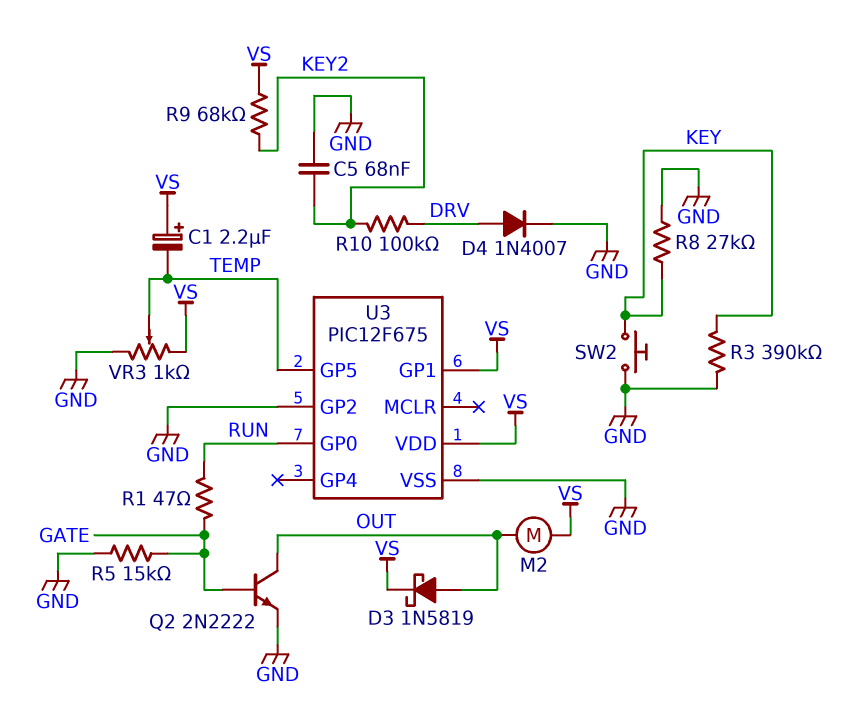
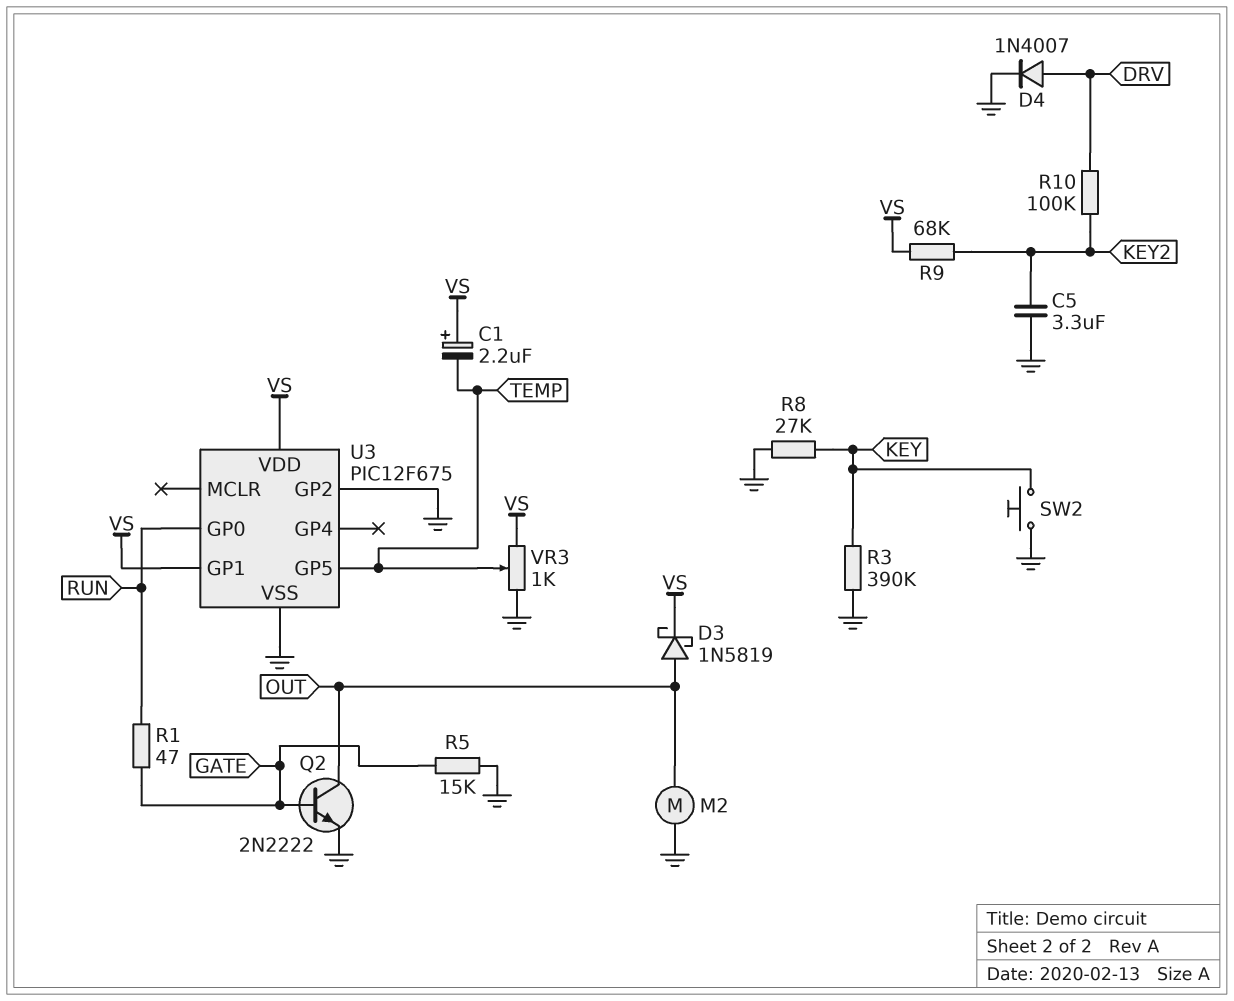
C5: 68nF (GND, KEY2) -> 3.3uF (GND, KEY2)
M2: motor (OUT, VS) -> motor (GND, OUT)

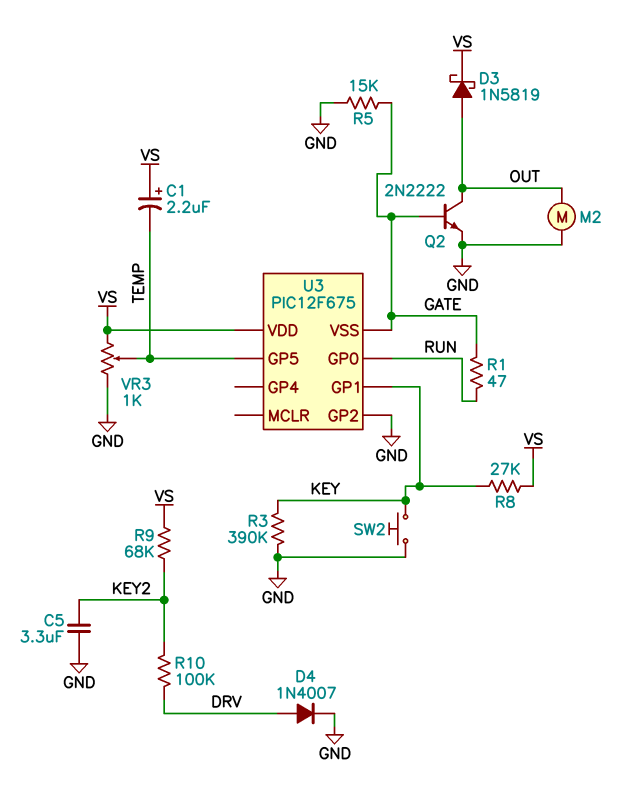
R8: 27k (GND, KEY) -> 27k (KEY, VS)
U3 pin GP1: VS -> KEY
U3 pin VSS: GND -> GATE

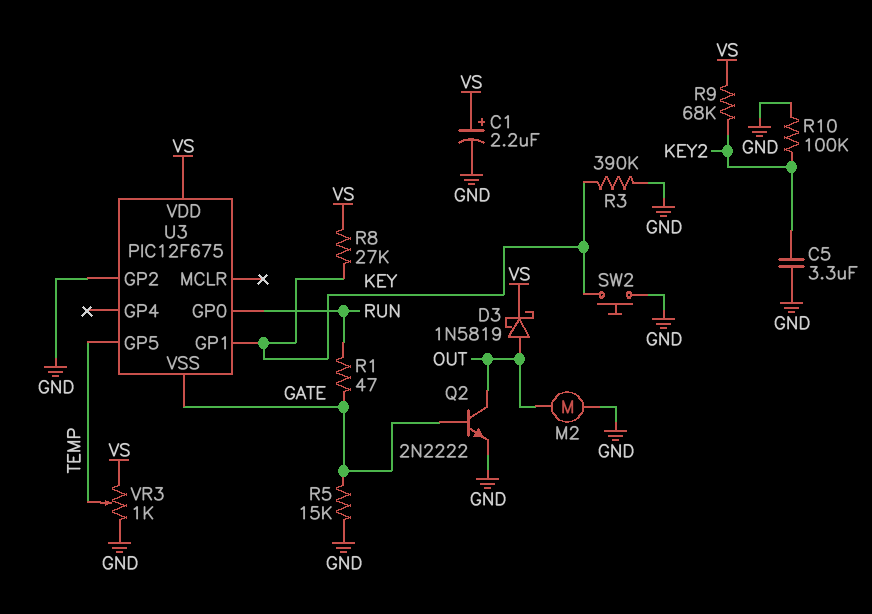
C1: 2.2uF (plus VS, minus TEMP) -> 2.2uF (plus VS, minus GND)
D4: diode 1N4007 (A DRV, K GND) -> none
R10: 100k (DRV, KEY2) -> 100k (GND, KEY2)

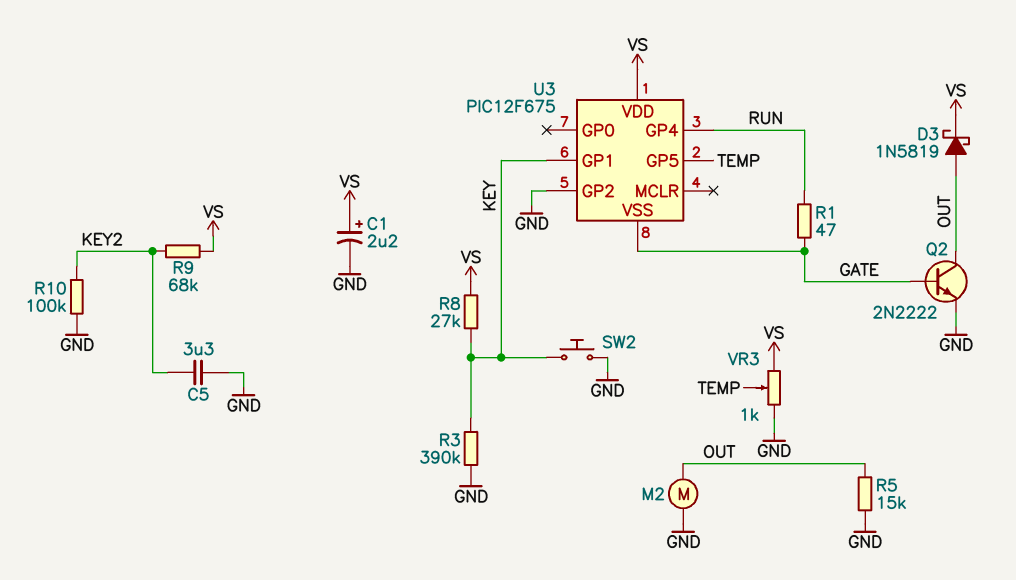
R5: 15k (GATE, GND) -> 15k (GND, OUT)
U3 pin GP0: RUN -> none
U3 pin GP4: none -> RUN

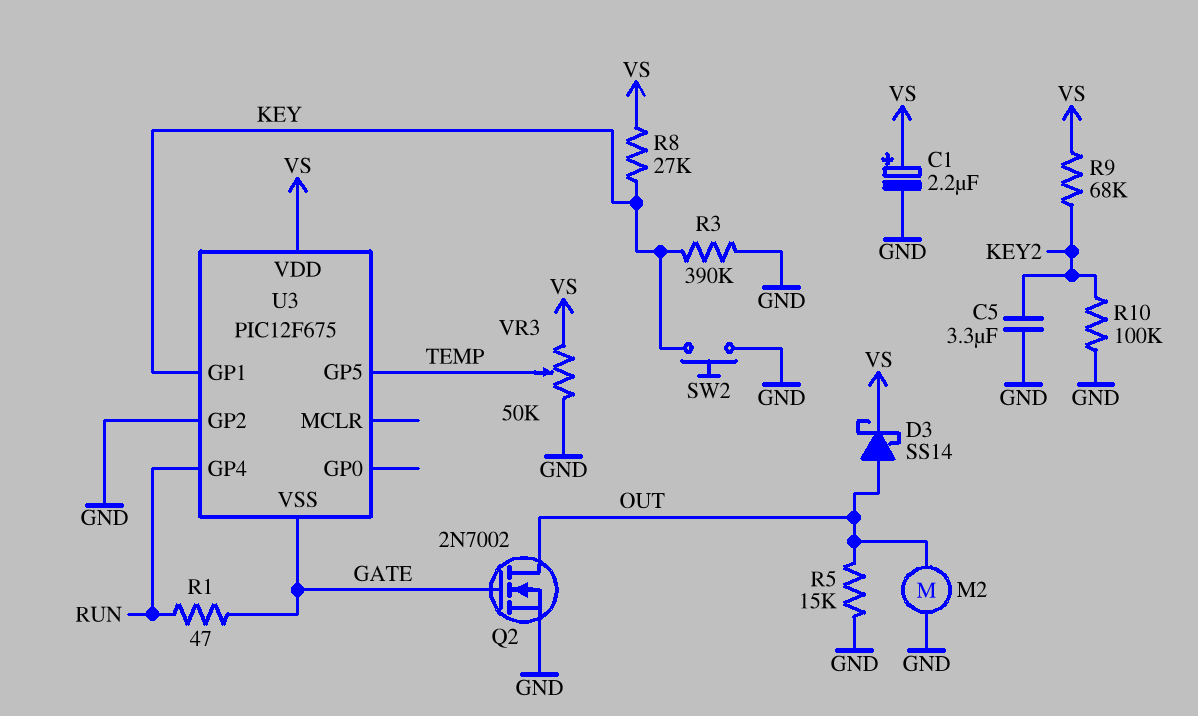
D3: schottky 1N5819 (A OUT, K VS) -> schottky SS14 (A OUT, K VS)
Q2: NPN 2N2222 (B GATE, C OUT, E GND) -> NMOS 2N7002 (G GATE, D OUT, S GND)
VR3: 1k (GND, VS, wiper TEMP) -> 50k (GND, VS, wiper TEMP)

